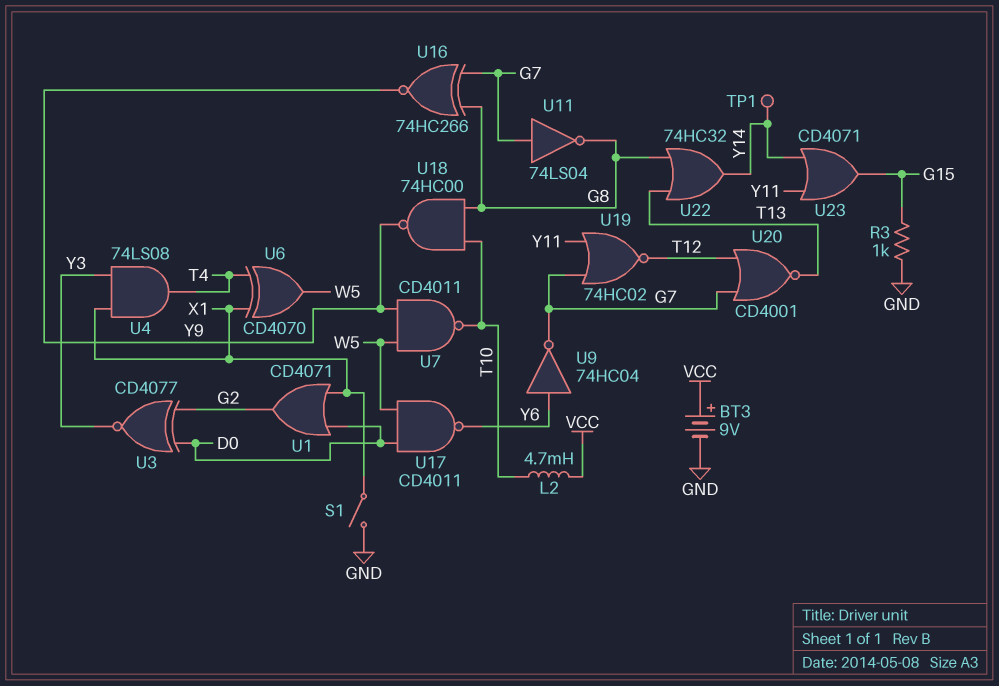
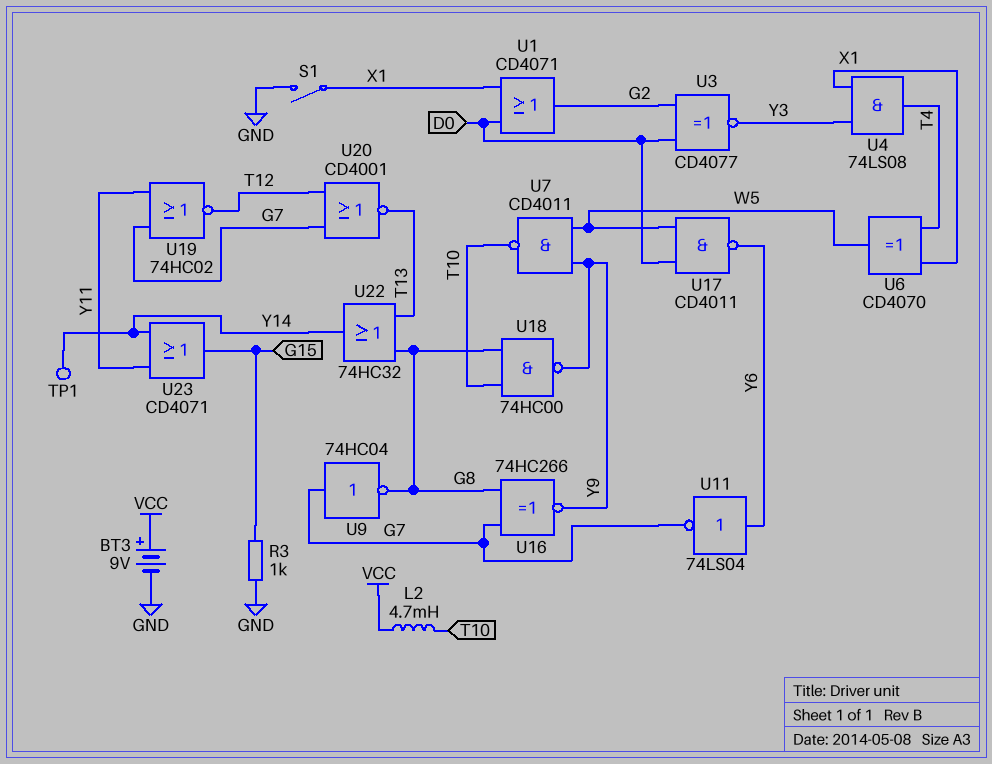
U9: NOT 74HC04 (in Y6, out G7) -> NOT 74HC04 (in G7, out G8)
U11: NOT 74LS04 (in G7, out G8) -> NOT 74LS04 (in Y6, out G7)

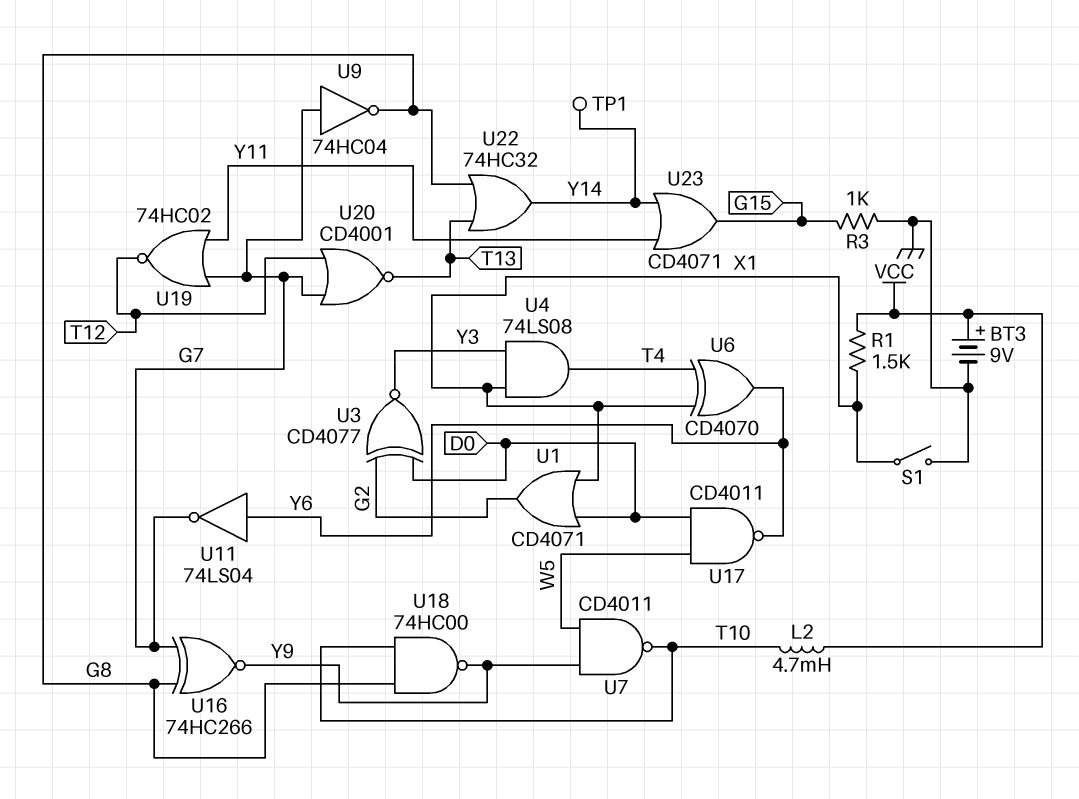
R1: none -> 1.5k (VCC, X1)
U6: XOR CD4070 (in T4, in X1, out W5) -> XOR CD4070 (in T4, in X1, out Y6)

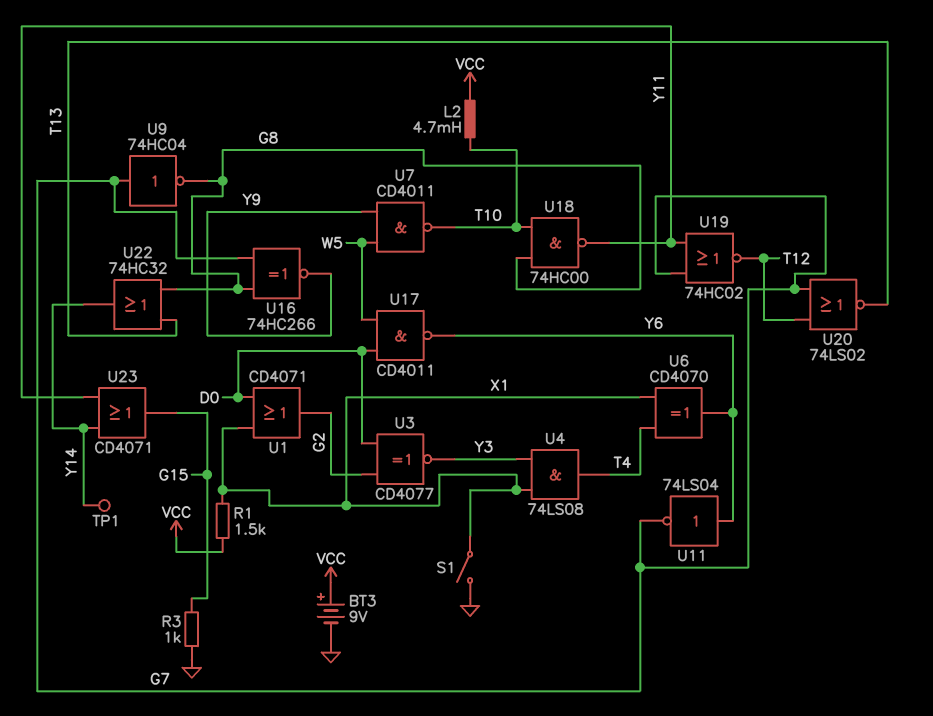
U18: NAND 74HC00 (in G8, in T10, out Y9) -> NAND 74HC00 (in G8, in T10, out Y11)
U20: NOR CD4001 (in G7, in T12, out T13) -> NOR 74LS02 (in G7, in T12, out T13)

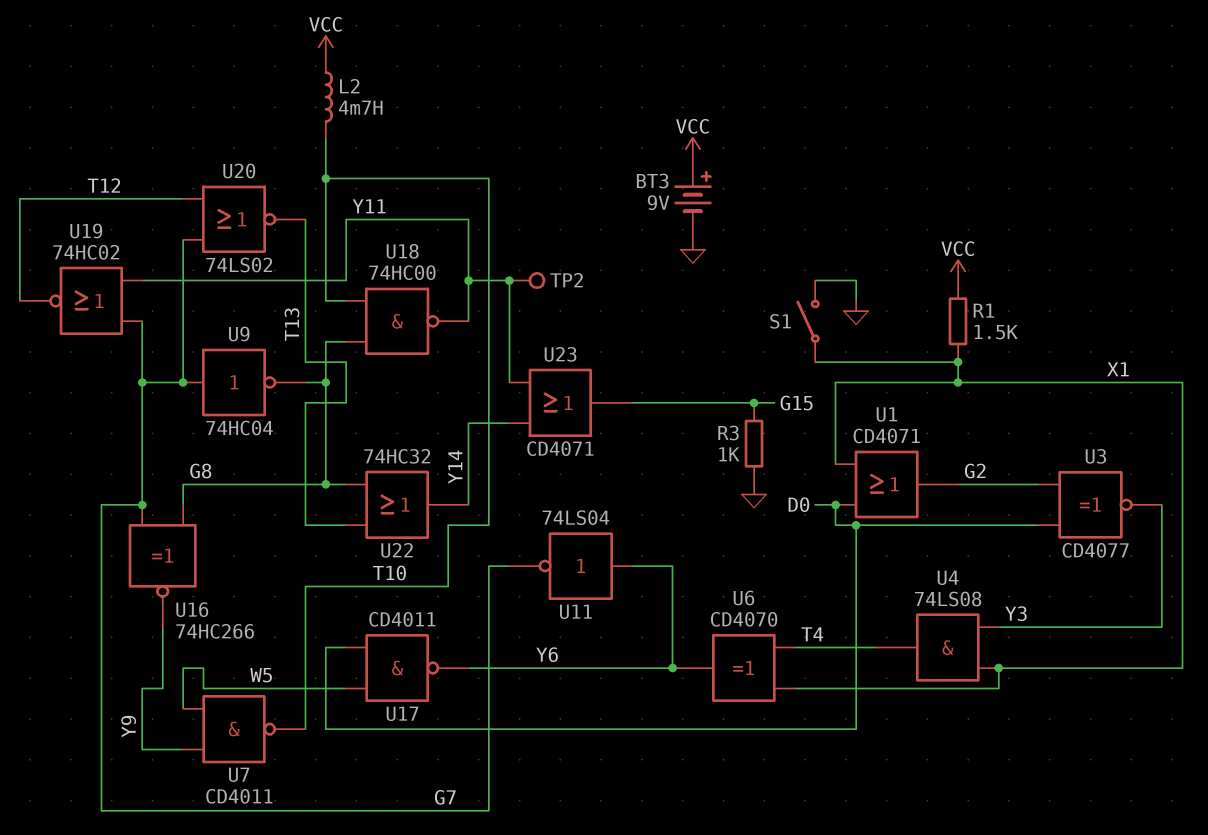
TP1: test point (Y14) -> none
TP2: none -> test point (Y11)

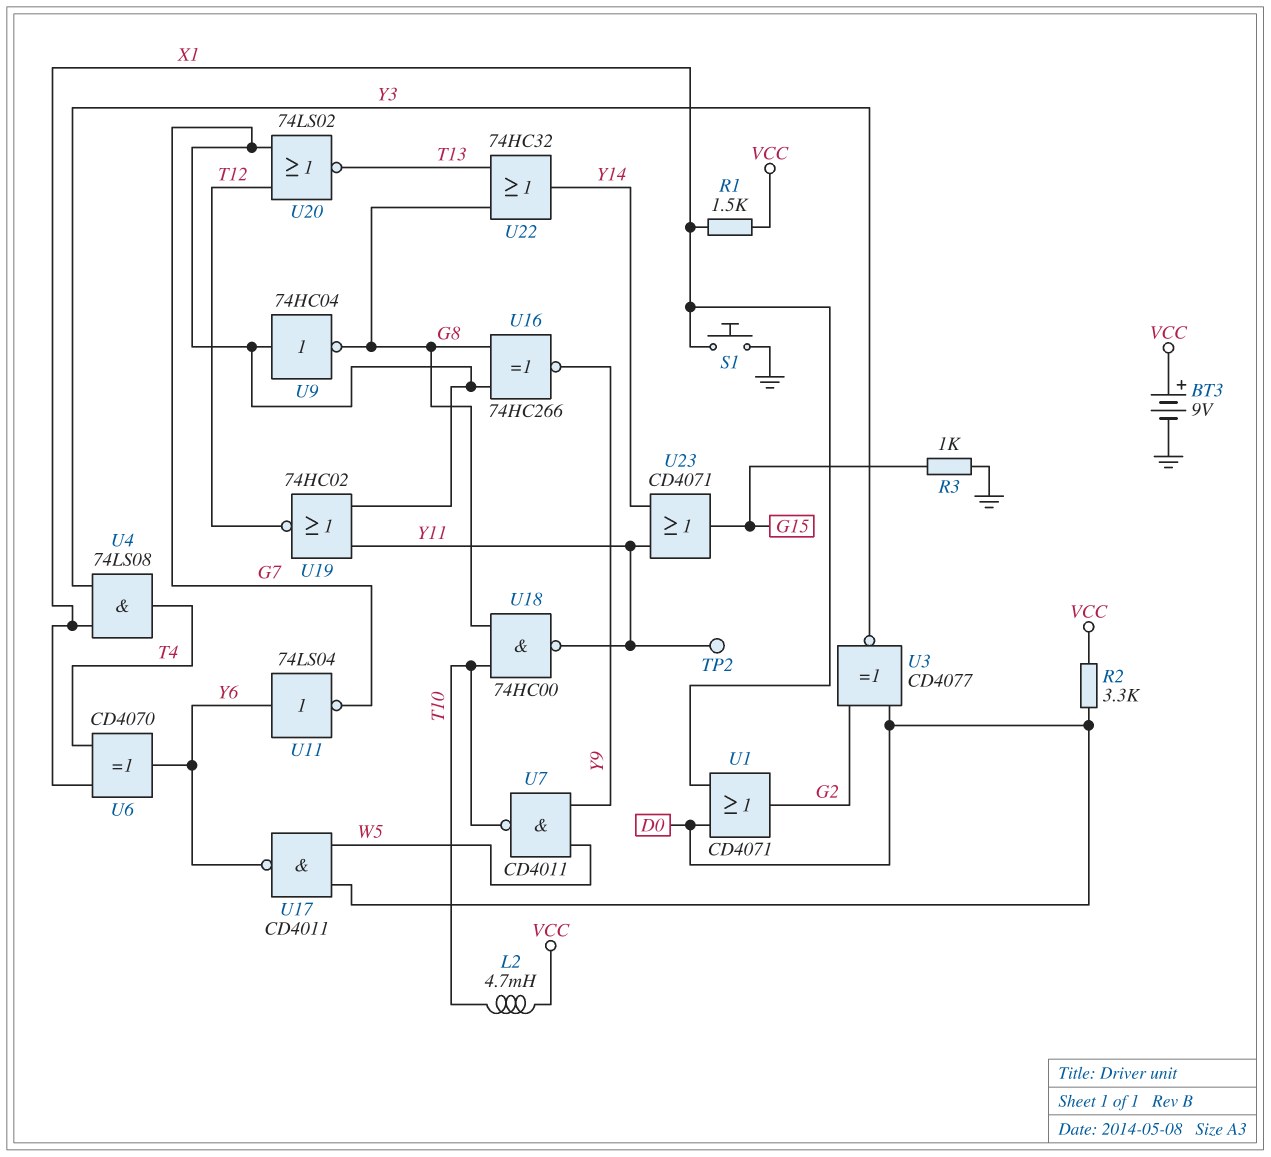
R2: none -> 3.3k (D0, VCC)
S1: switch (GND, X1) -> button (GND, X1)

